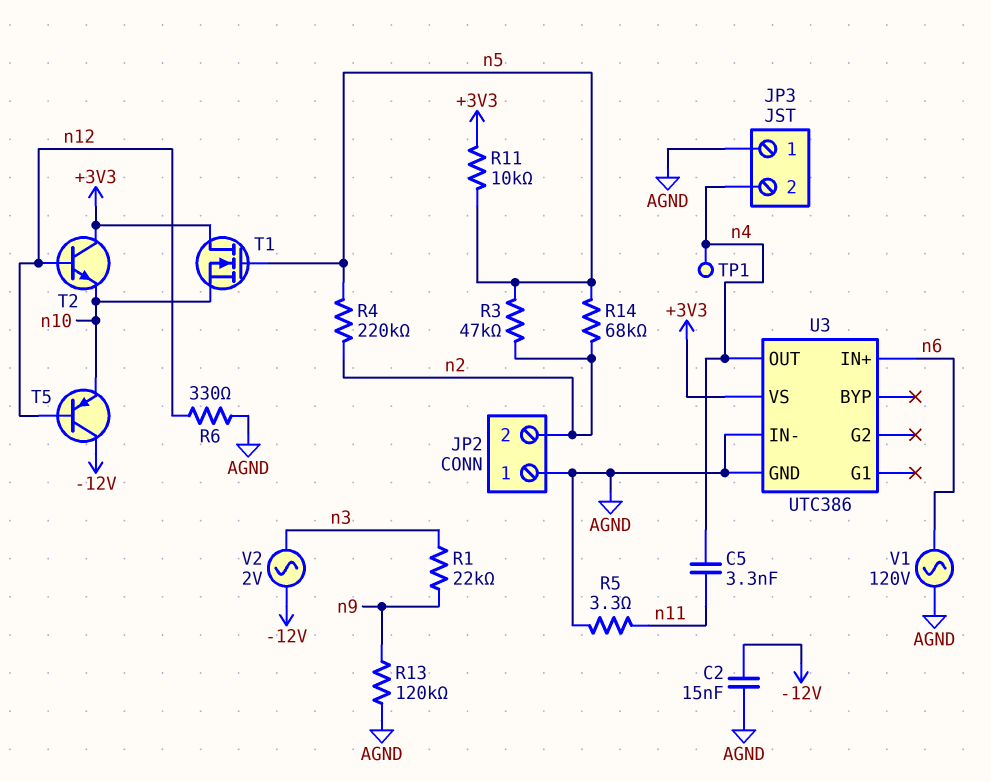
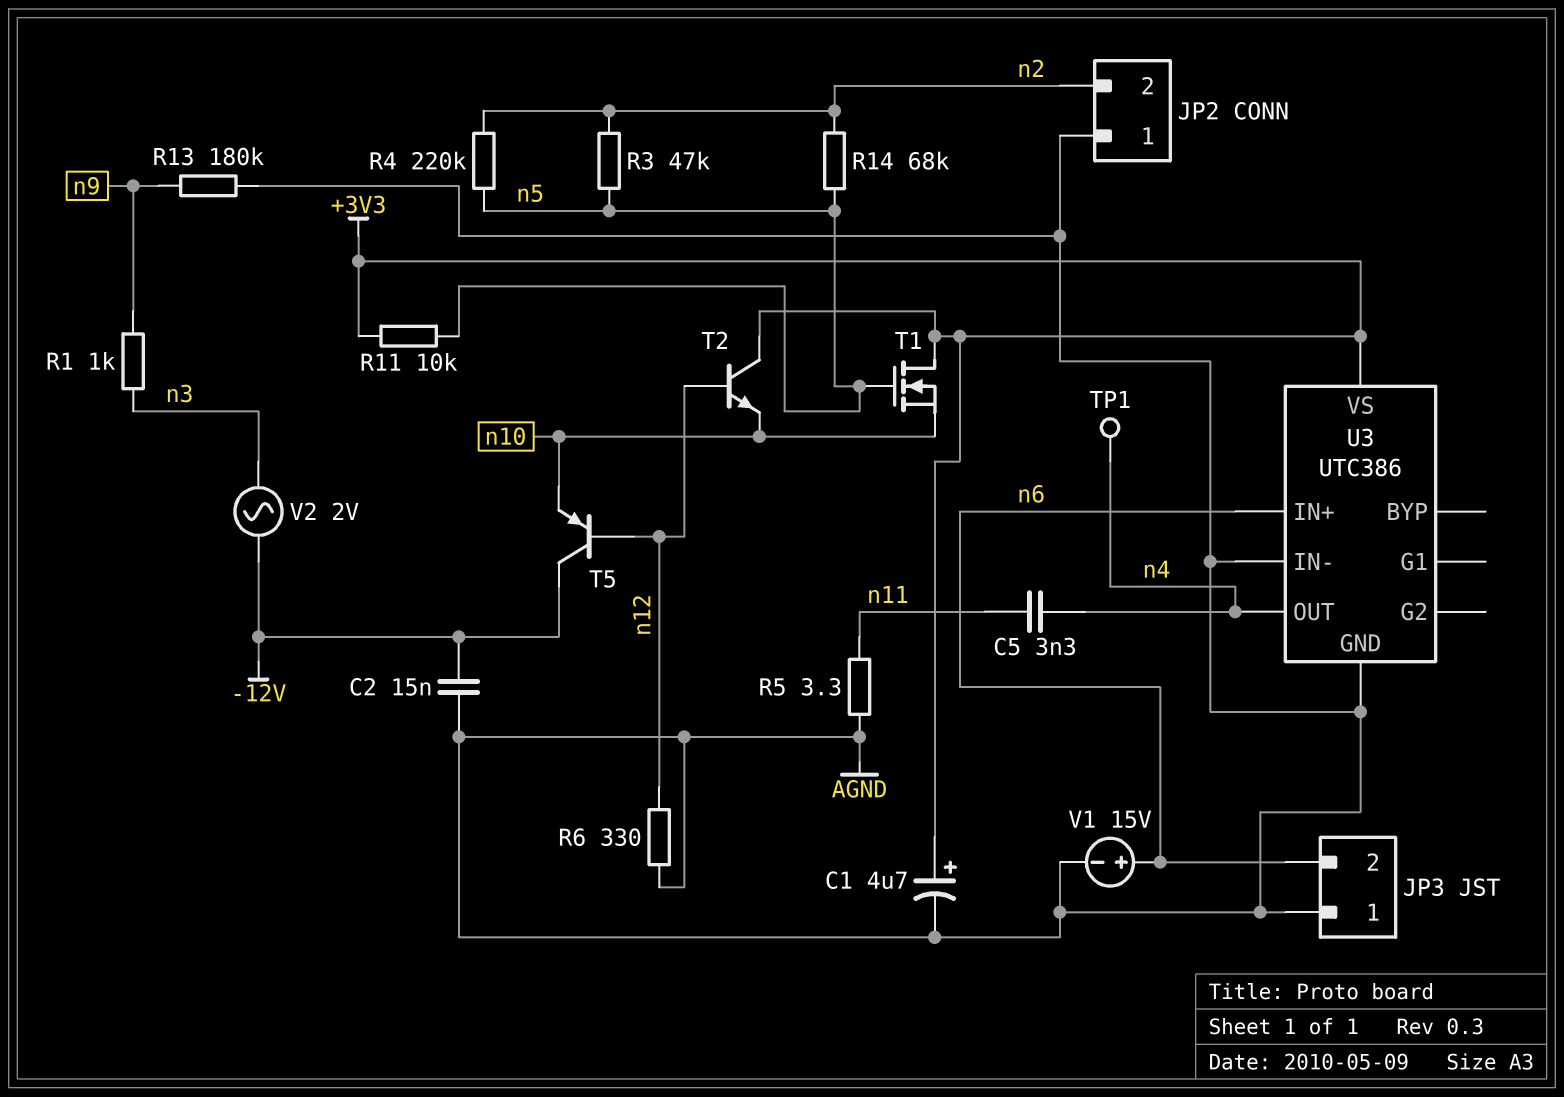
C1: none -> 4.7uF (plus +3V3, minus AGND)
JP3 pin 2: n4 -> n6
R1: 22k (n3, n9) -> 1k (n3, n9)
R13: 120k (AGND, n9) -> 180k (AGND, n9)
V1: AC 120V (AGND, n6) -> 15V (plus n6, minus AGND)

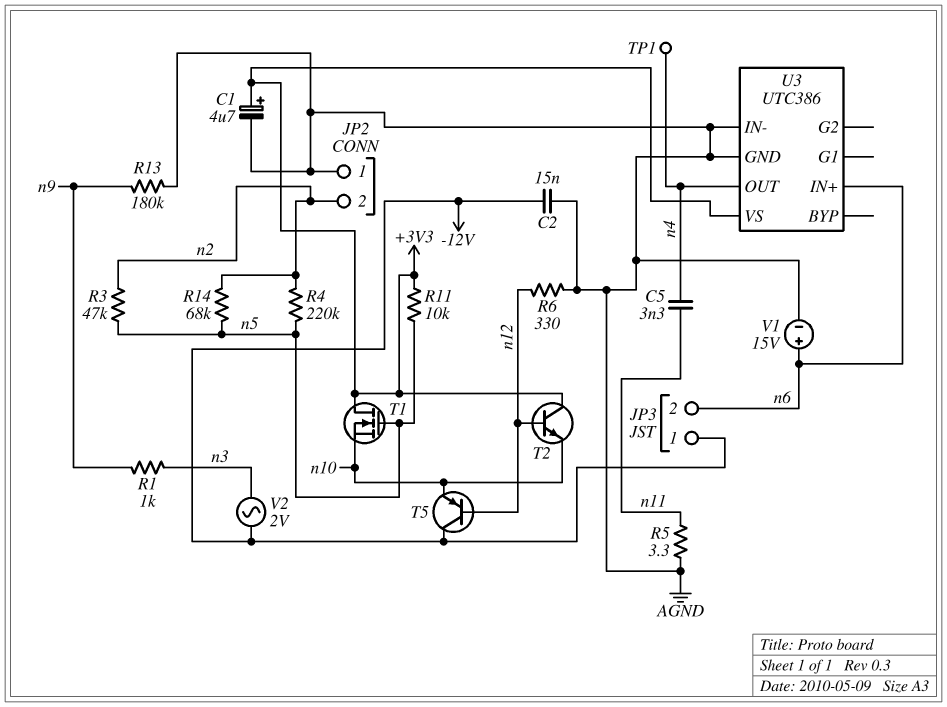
JP3 pin 1: AGND -> -12V

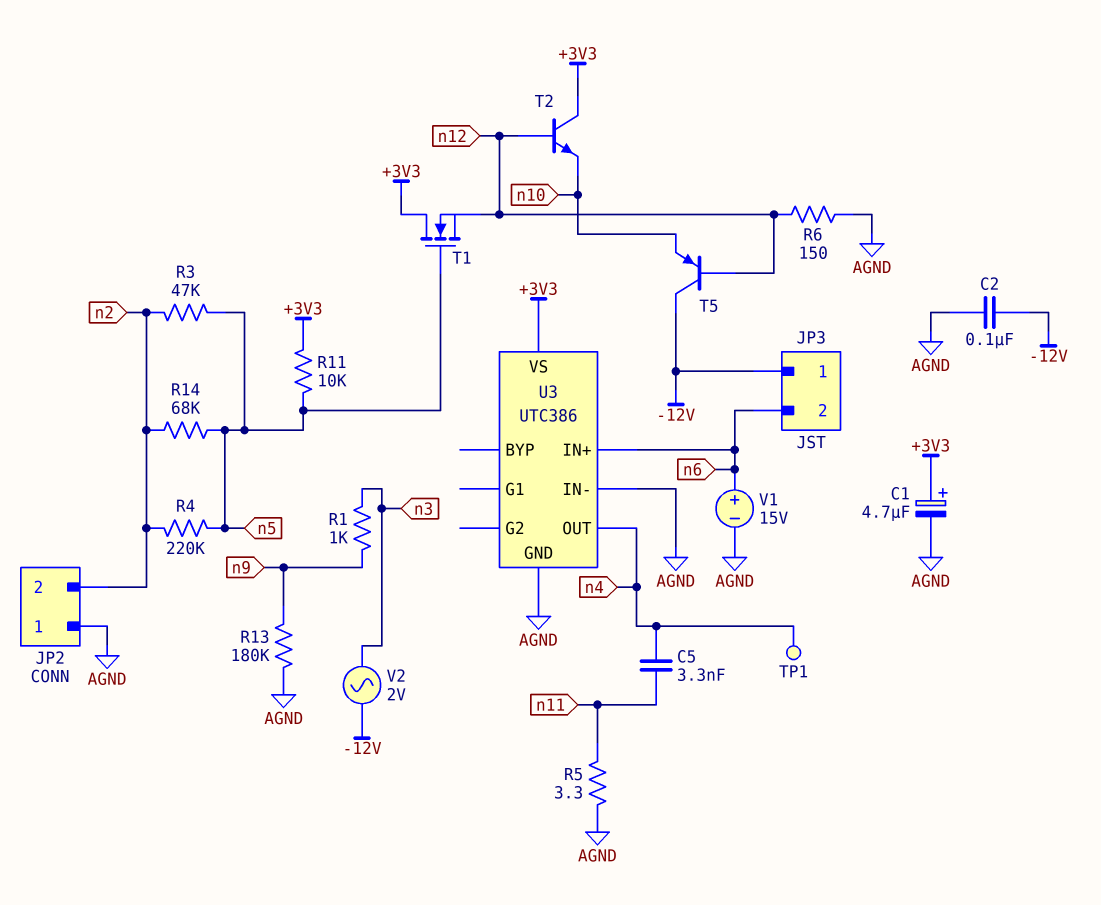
C2: 15nF (-12V, AGND) -> 100nF (-12V, AGND)
R6: 330 (AGND, n12) -> 150 (AGND, n12)
T1: NMOS (G n5, D +3V3, S n10) -> NMOS (G n5, D +3V3, S n12)

